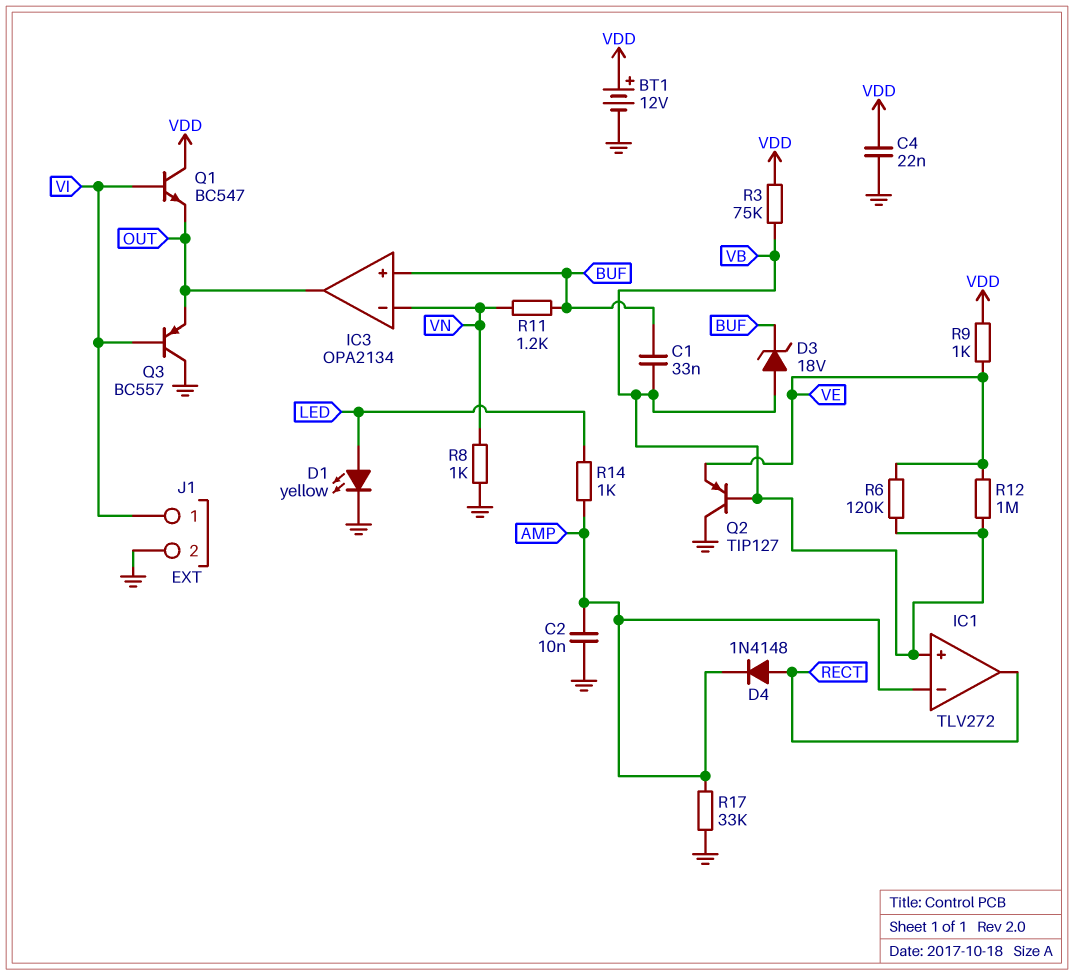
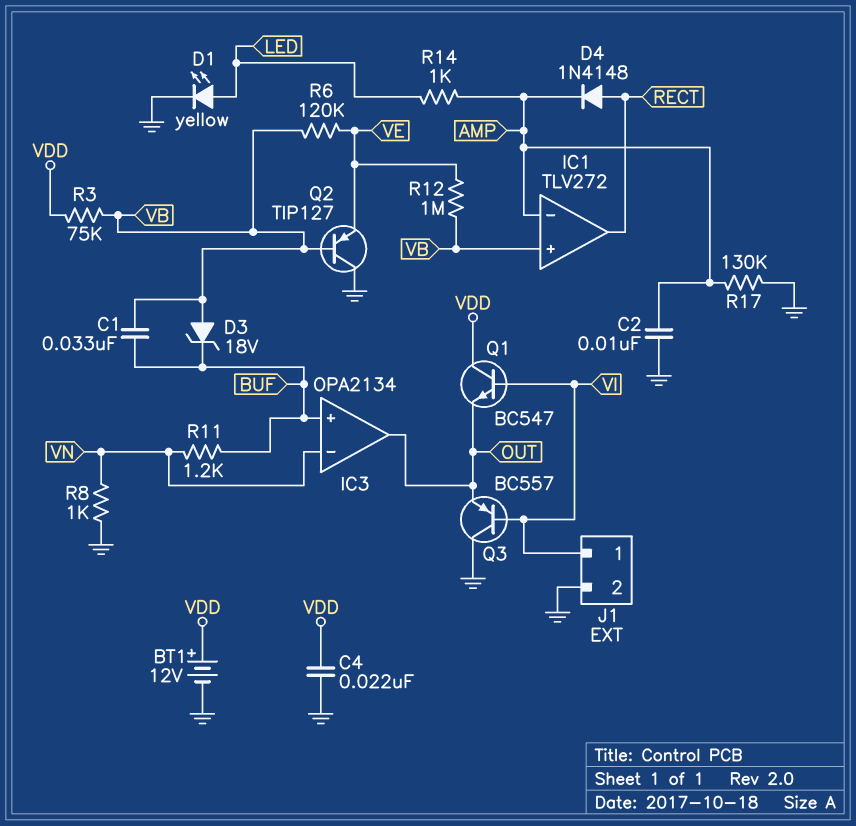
R9: 1k (VDD, VE) -> none
R17: 33k (AMP, GND) -> 130k (AMP, GND)

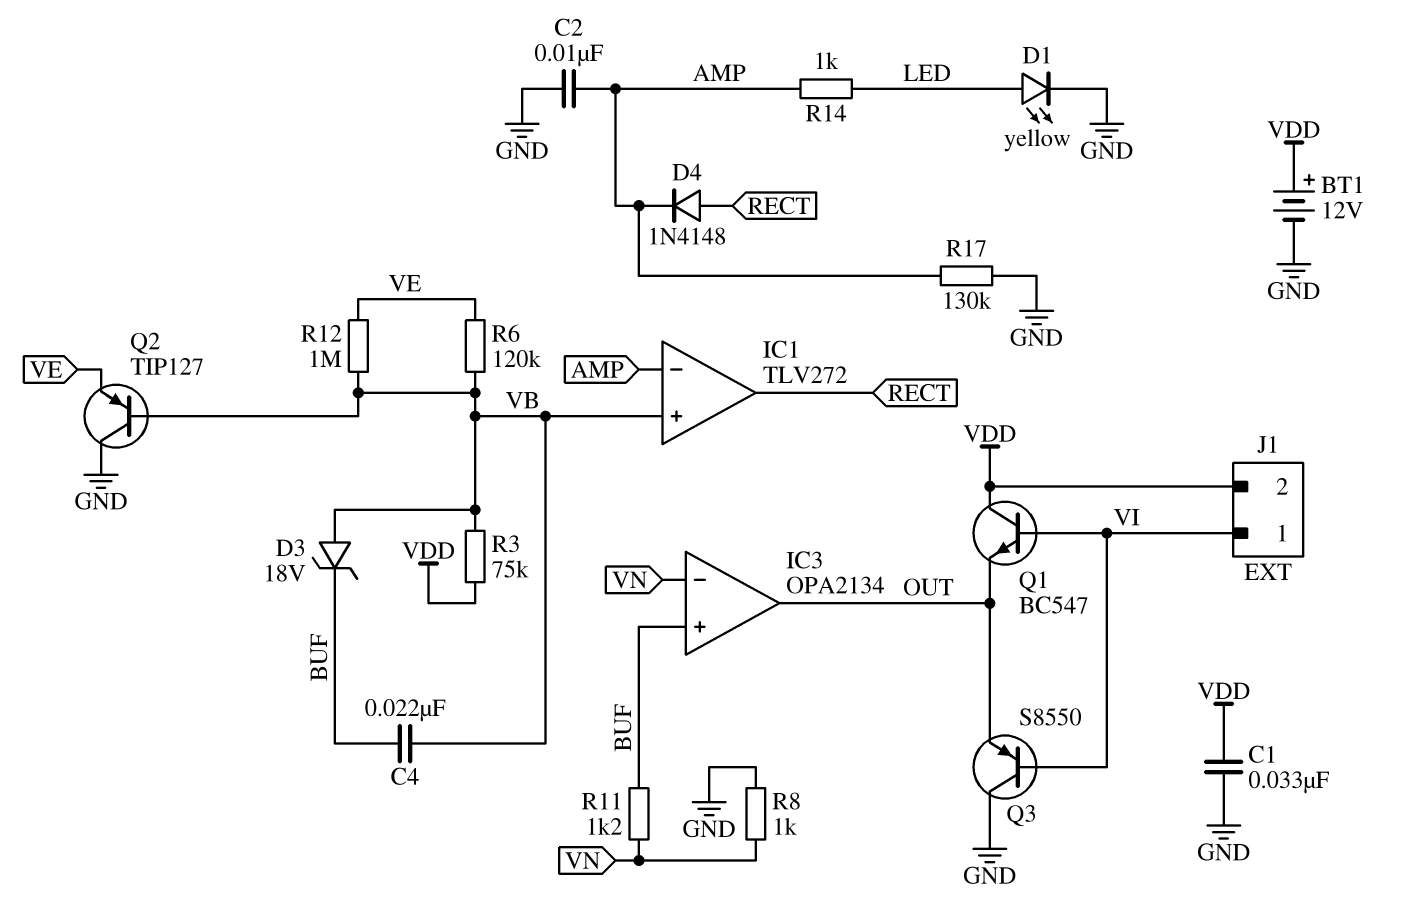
C1: 33nF (BUF, VB) -> 33nF (GND, VDD)
C4: 22nF (GND, VDD) -> 22nF (BUF, VB)
J1 pin 2: GND -> VDD
Q3: PNP BC557 (B VI, C GND, E OUT) -> PNP S8550 (B VI, C GND, E OUT)

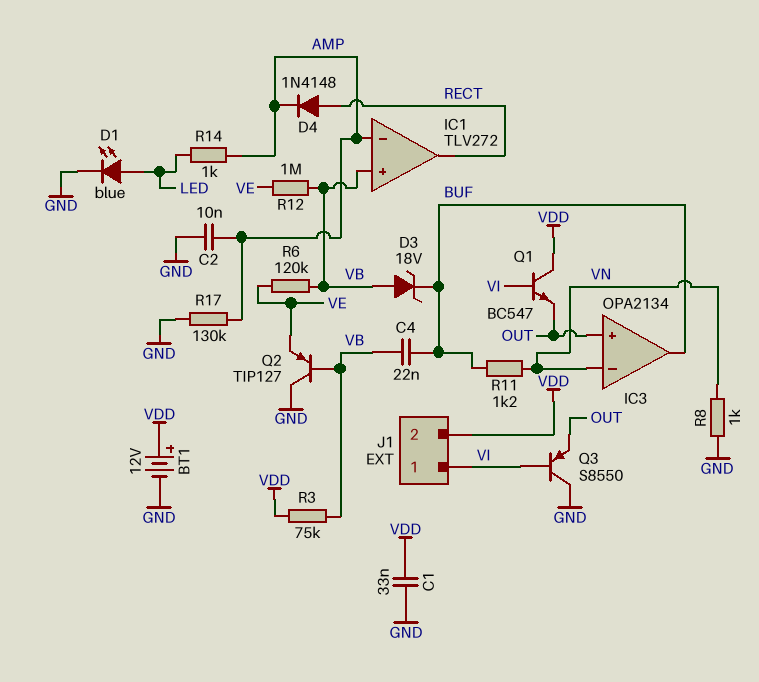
D1: LED yellow (A LED, K GND) -> LED blue (A LED, K GND)
IC3 pin in+: BUF -> OUT
IC3 pin out: OUT -> BUF

